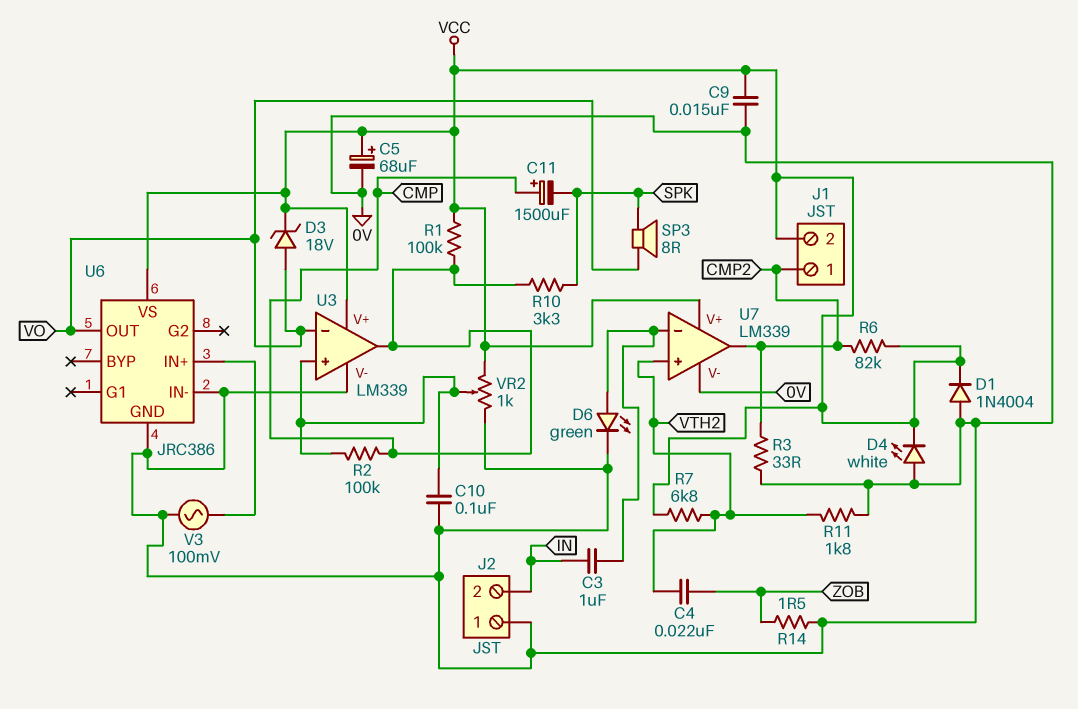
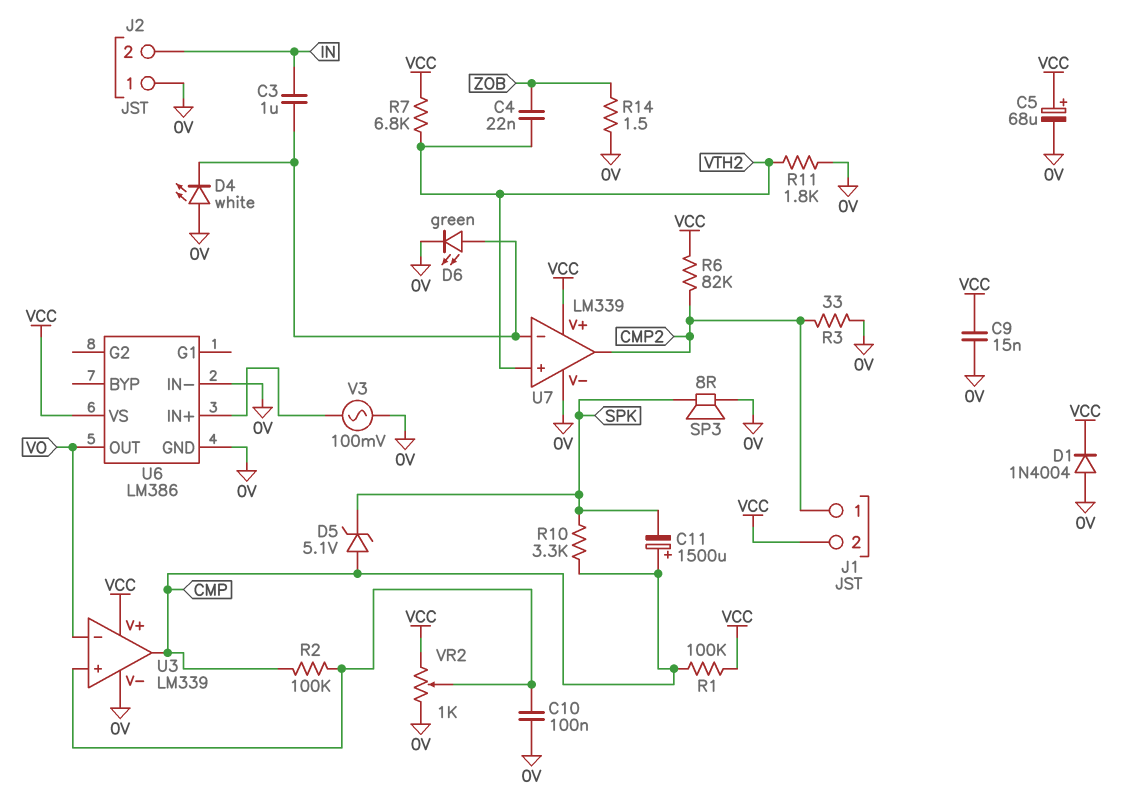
D3: zener 18V (A VO, K VCC) -> none
D4: LED white (A 0V, K VCC) -> LED white (A 0V, K U7/in-)
D5: none -> zener 5.1V (A CMP, K SPK)
SP3: speaker 8R (SPK, VO) -> speaker 8R (0V, SPK)
U6: JRC386 -> LM386

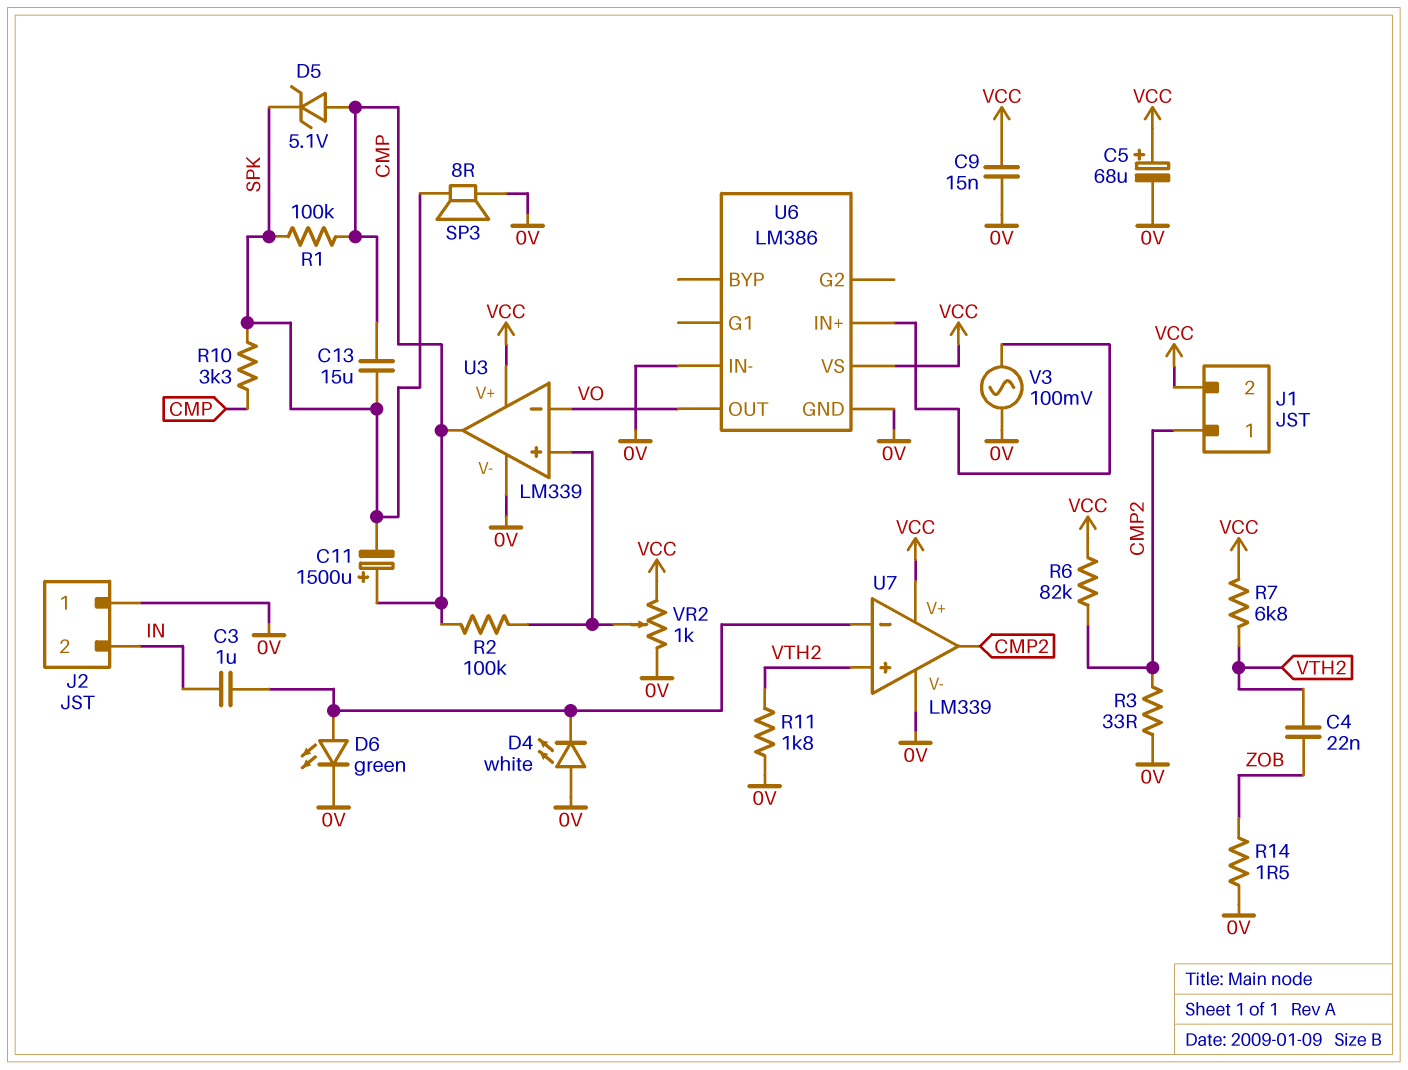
C10: 100nF (0V, U3/in+) -> none
C13: none -> 15uF (CMP, SPK)
D1: diode 1N4004 (A 0V, K VCC) -> none
R1: 100k (CMP, VCC) -> 100k (CMP, SPK)

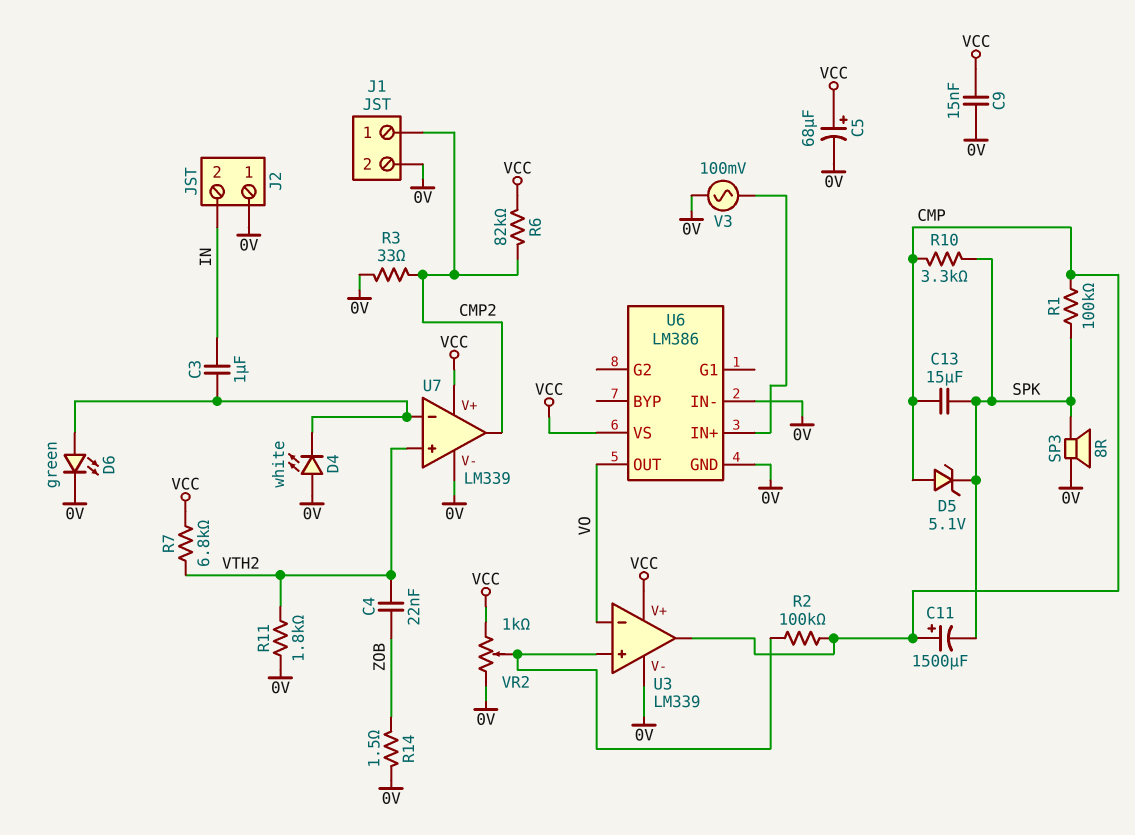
J1 pin 2: VCC -> 0V

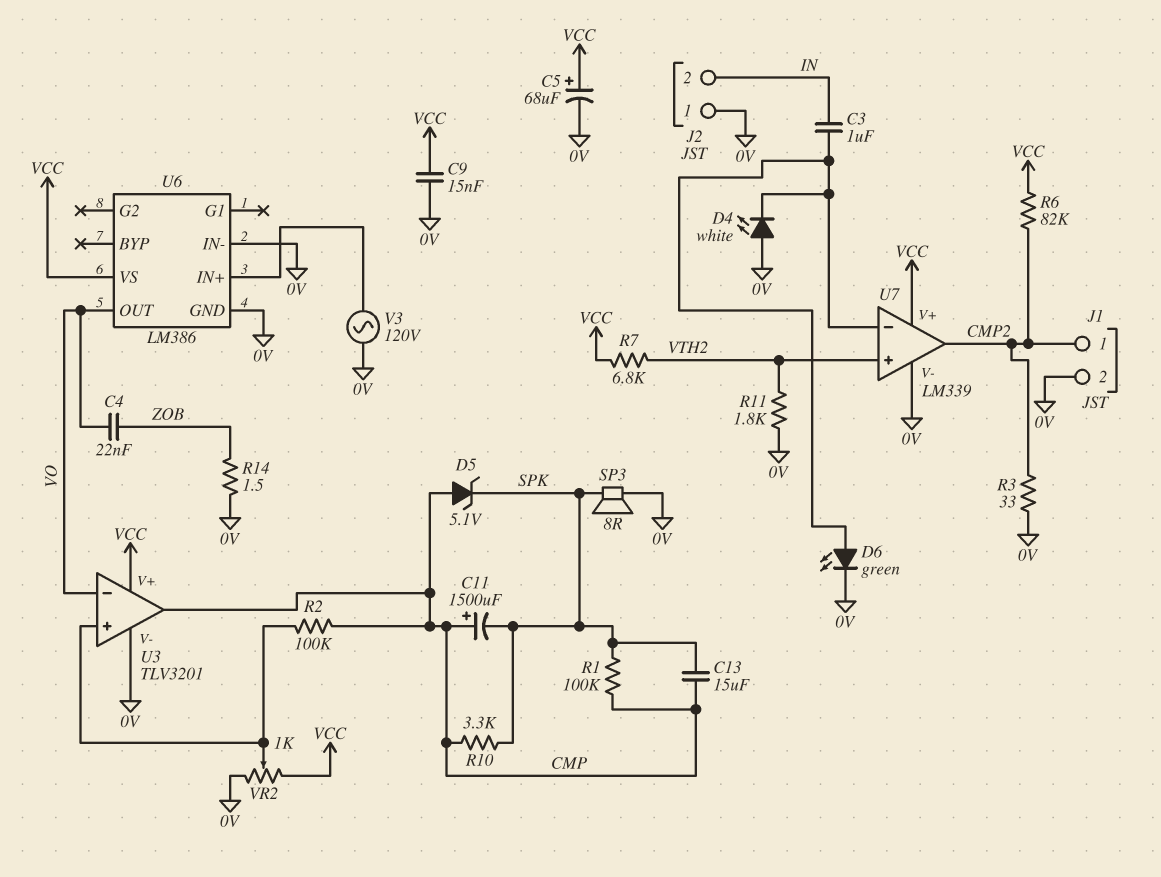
C4: 22nF (VTH2, ZOB) -> 22nF (VO, ZOB)
U3: LM339 -> TLV3201
V3: AC 100mV (0V, U6/IN+) -> AC 120V (0V, U6/IN+)

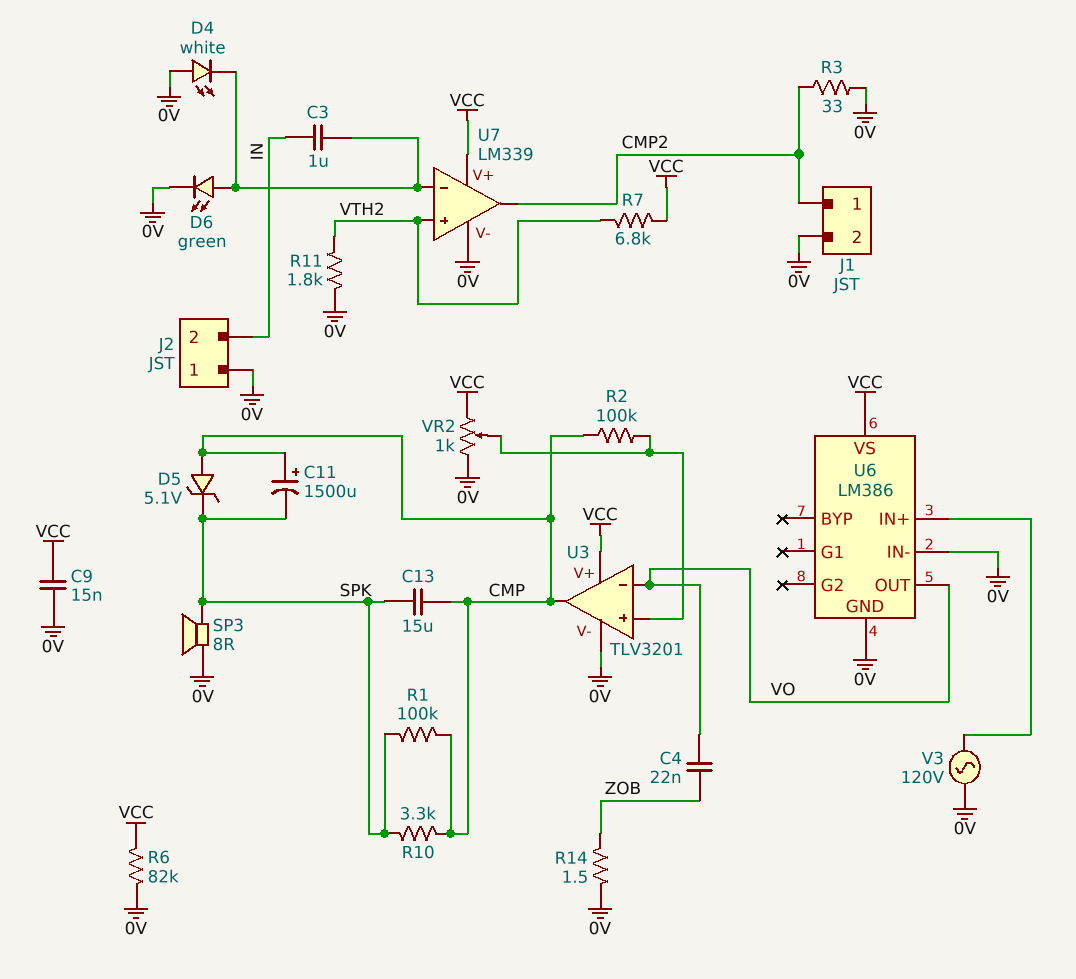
C5: 68uF (plus VCC, minus 0V) -> none
R6: 82k (CMP2, VCC) -> 82k (0V, VCC)

